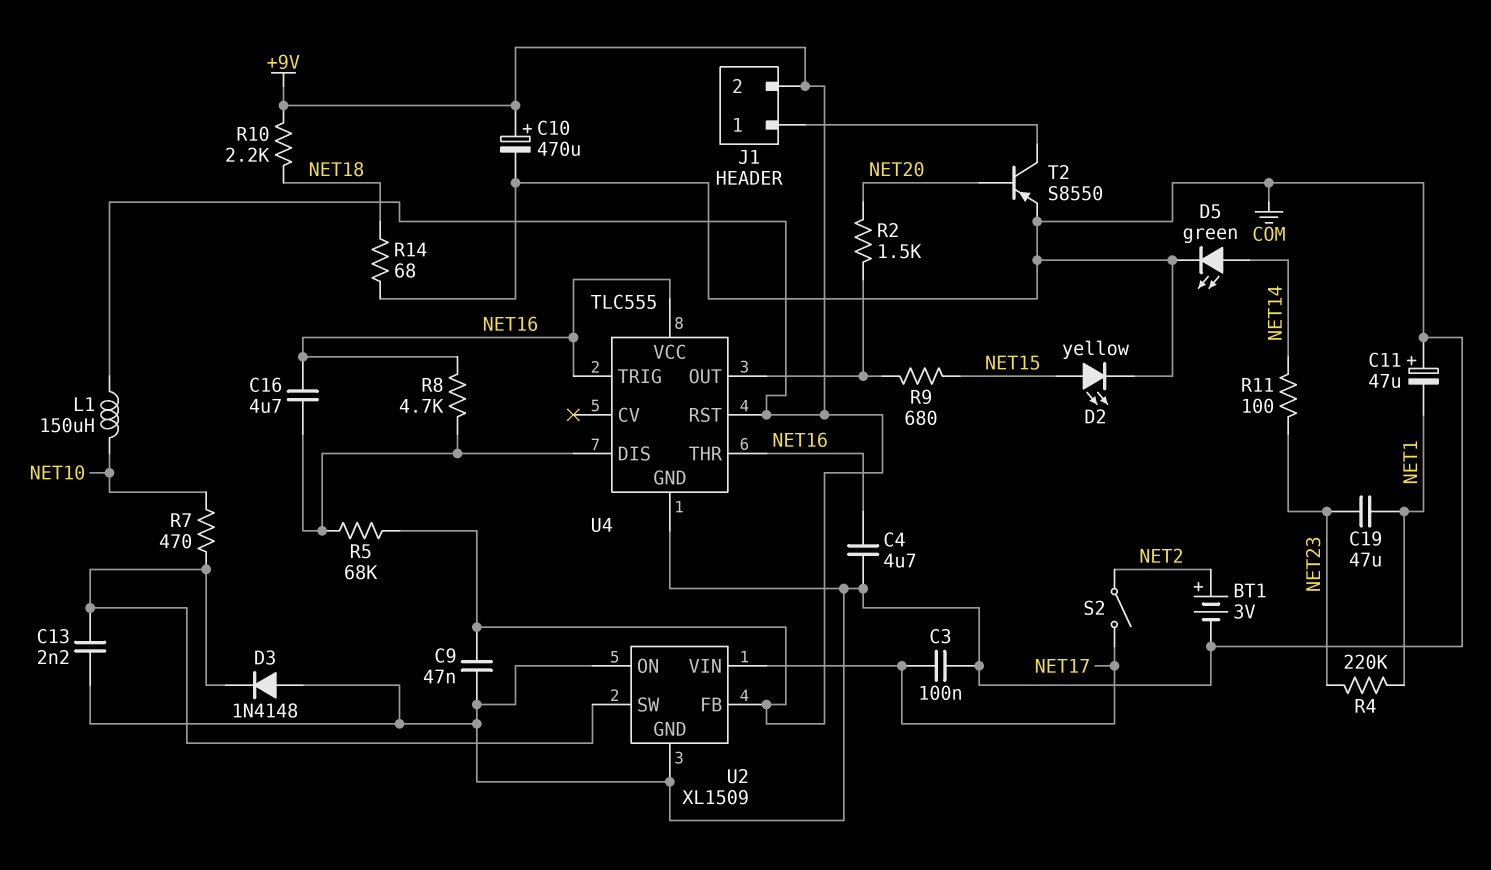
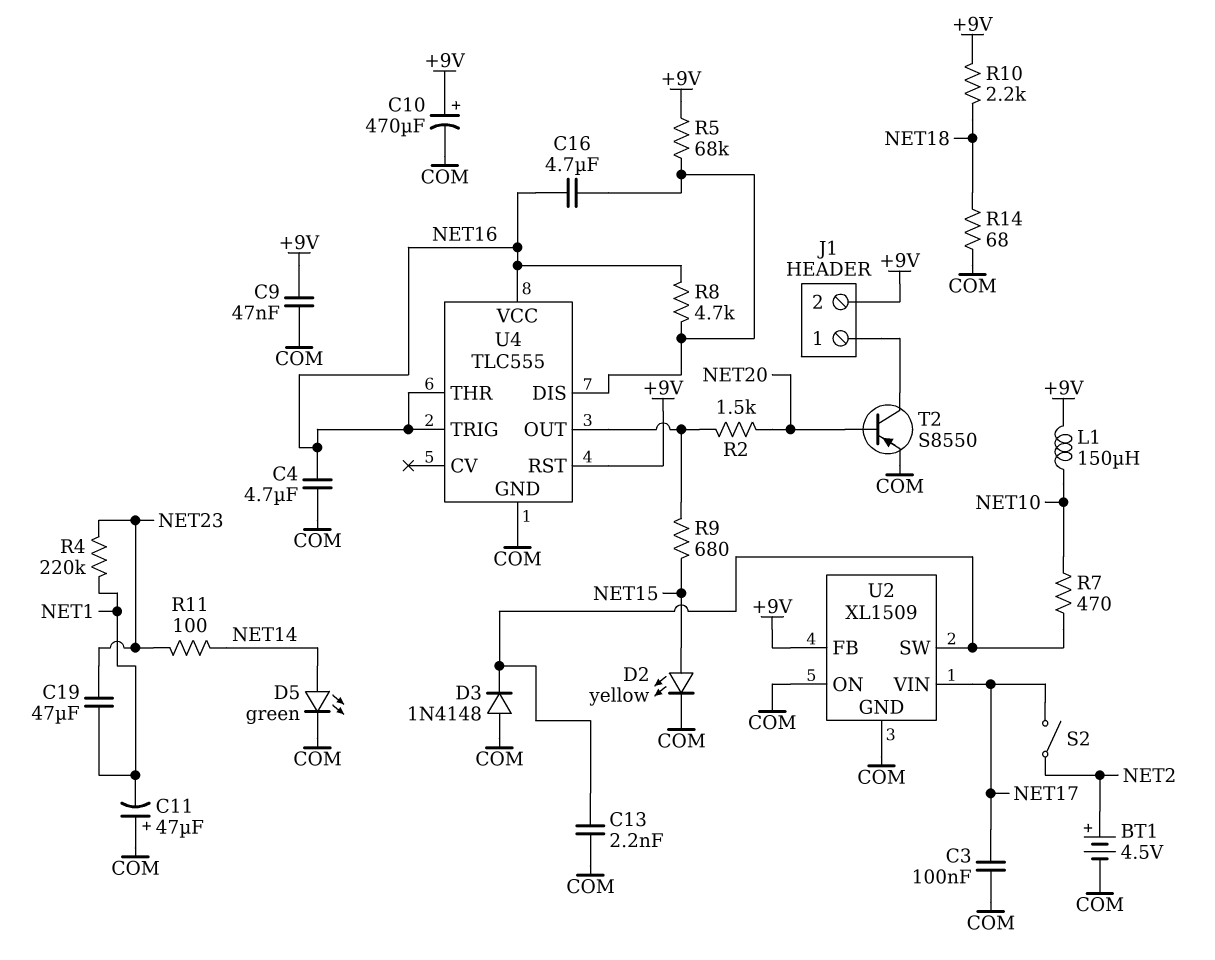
BT1: 3V (plus NET2, minus COM) -> 4.5V (plus NET2, minus COM)

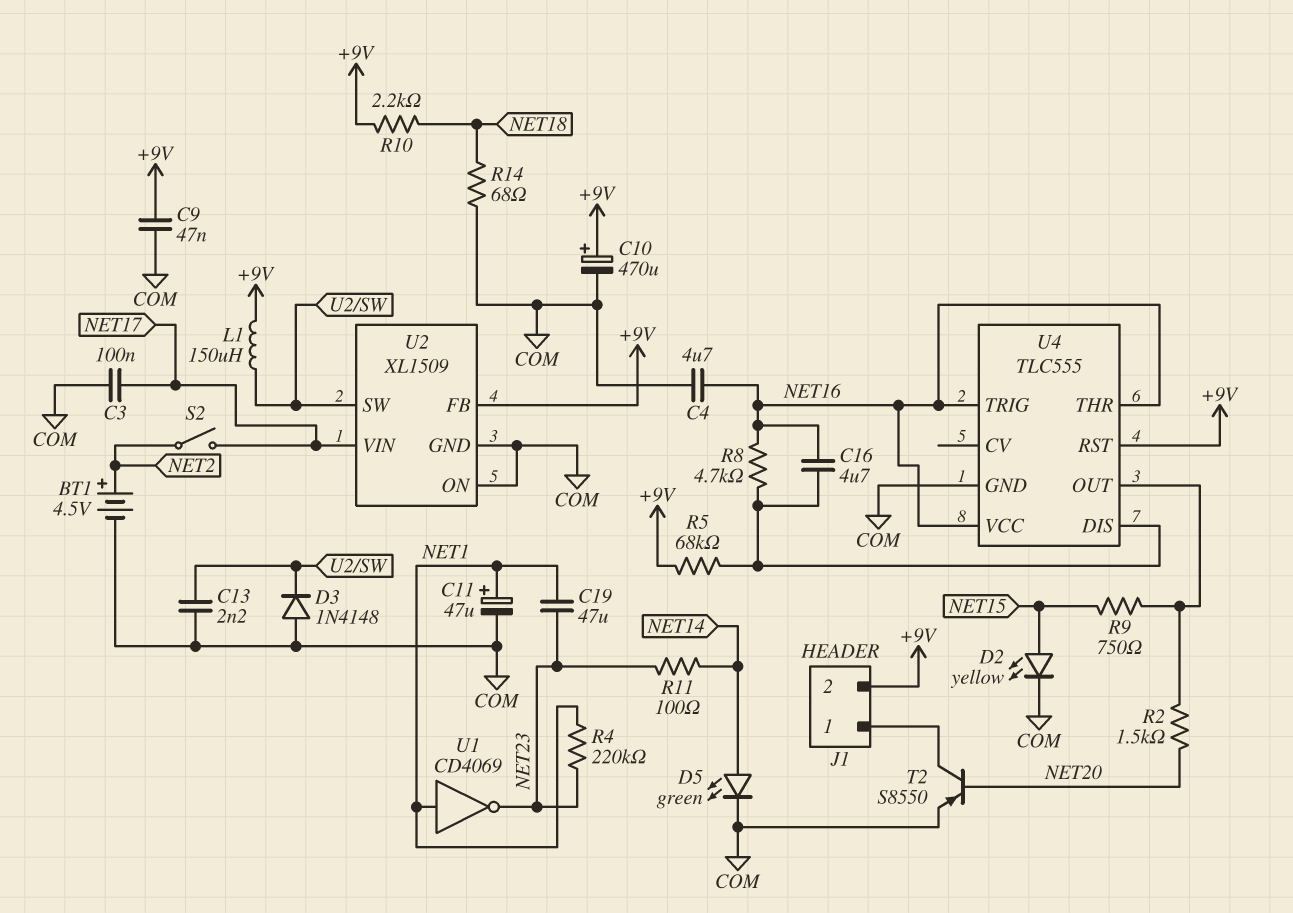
C11: 47uF (plus COM, minus NET1) -> 47uF (plus NET1, minus COM)
L1: 150uH (+9V, NET10) -> 150uH (+9V, U2/SW)
R7: 470 (NET10, U2/SW) -> none
R9: 680 (NET15, U4/OUT) -> 750 (NET15, U4/OUT)
U1: none -> NOT CD4069 (in NET1, out NET23)

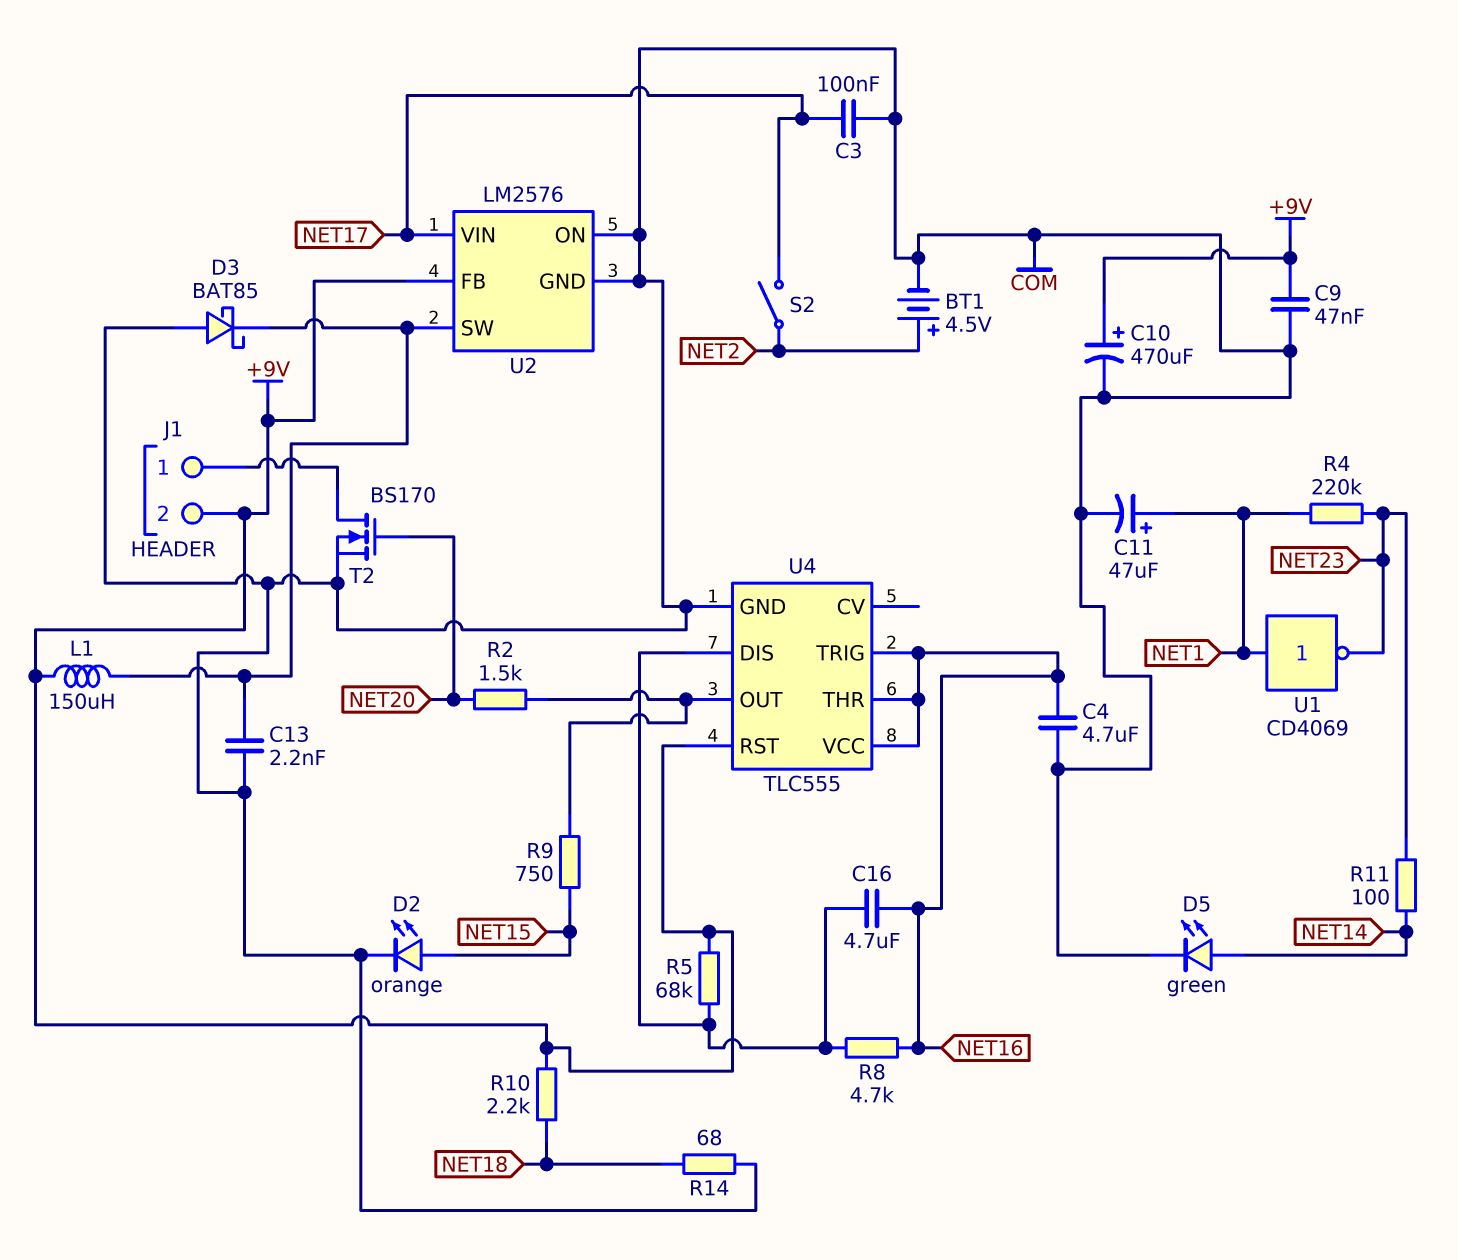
C19: 47uF (NET1, NET23) -> none
D2: LED yellow (A NET15, K COM) -> LED orange (A NET15, K COM)
D3: diode 1N4148 (A COM, K U2/SW) -> schottky BAT85 (A COM, K U2/SW)
T2: PNP S8550 (B NET20, C J1/1, E COM) -> NMOS BS170 (G NET20, D J1/1, S COM)
U2: XL1509 -> LM2576

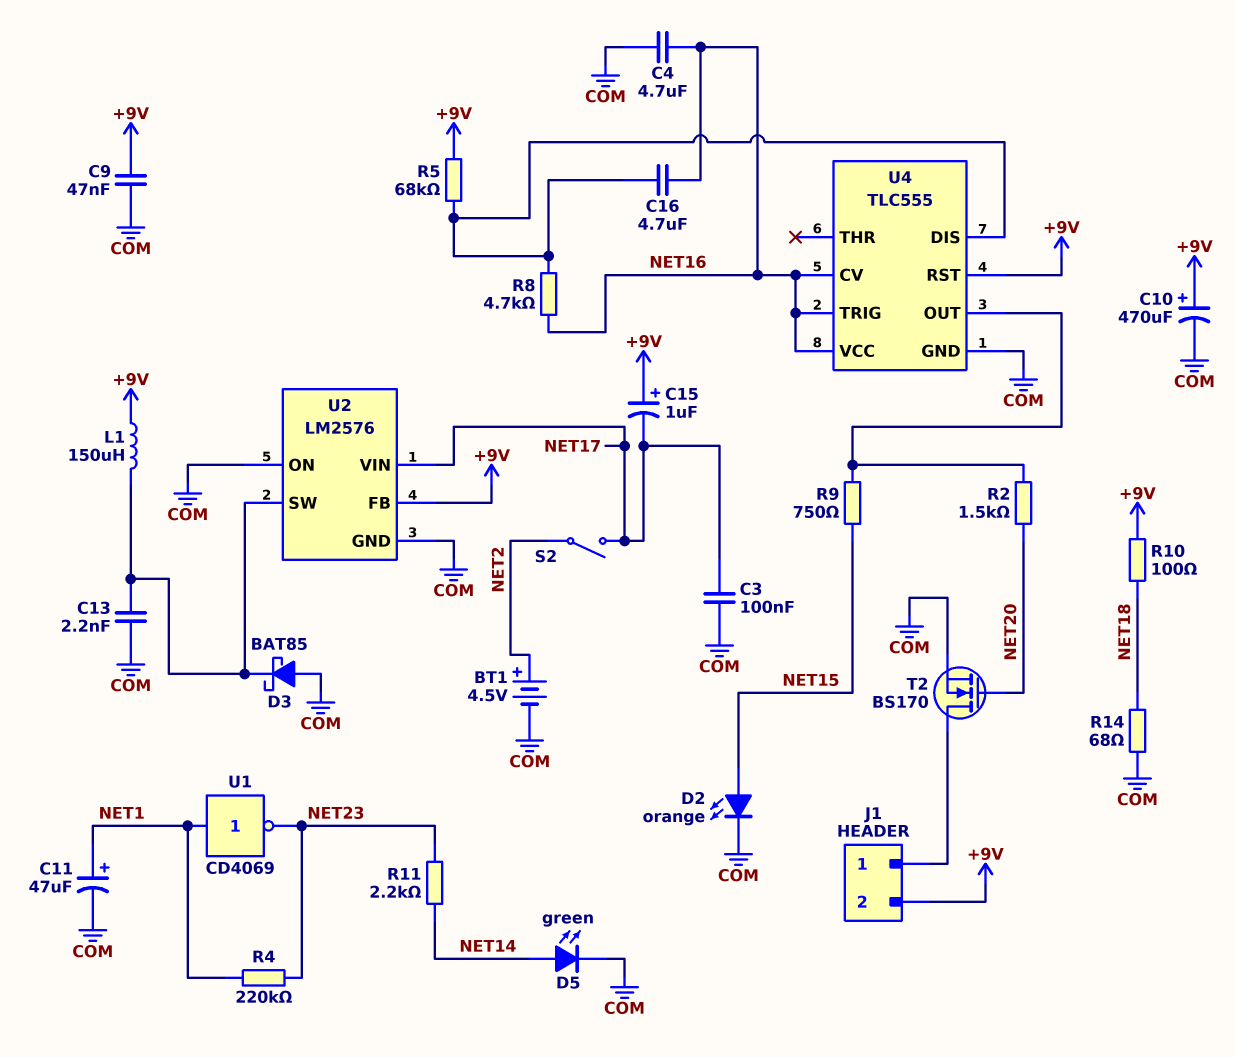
C15: none -> 1uF (plus +9V, minus NET17)
R10: 2.2k (+9V, NET18) -> 100 (+9V, NET18)
R11: 100 (NET14, NET23) -> 2.2k (NET14, NET23)
U4 pin CV: none -> NET16
U4 pin THR: NET16 -> none

